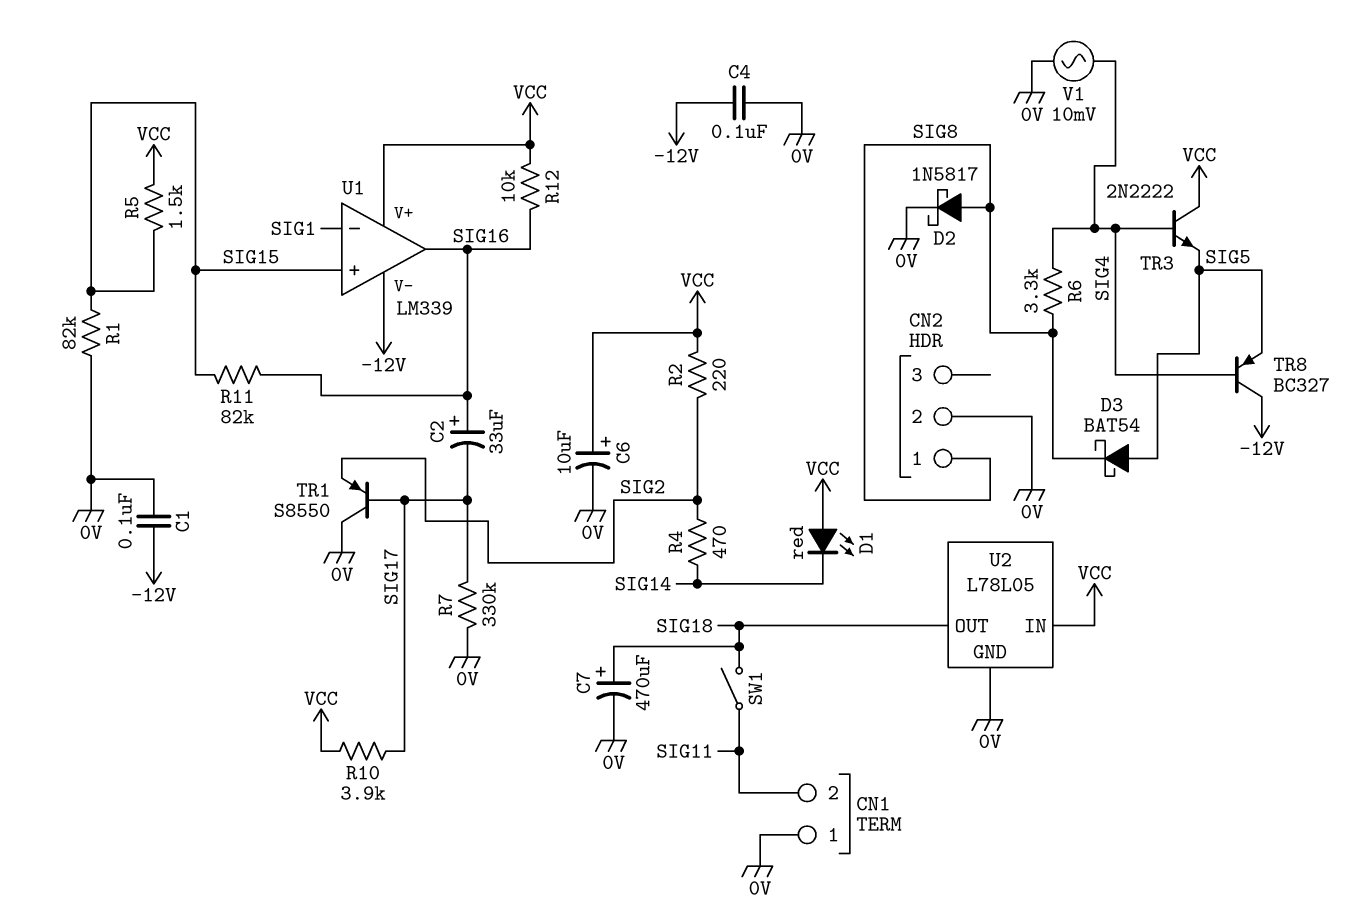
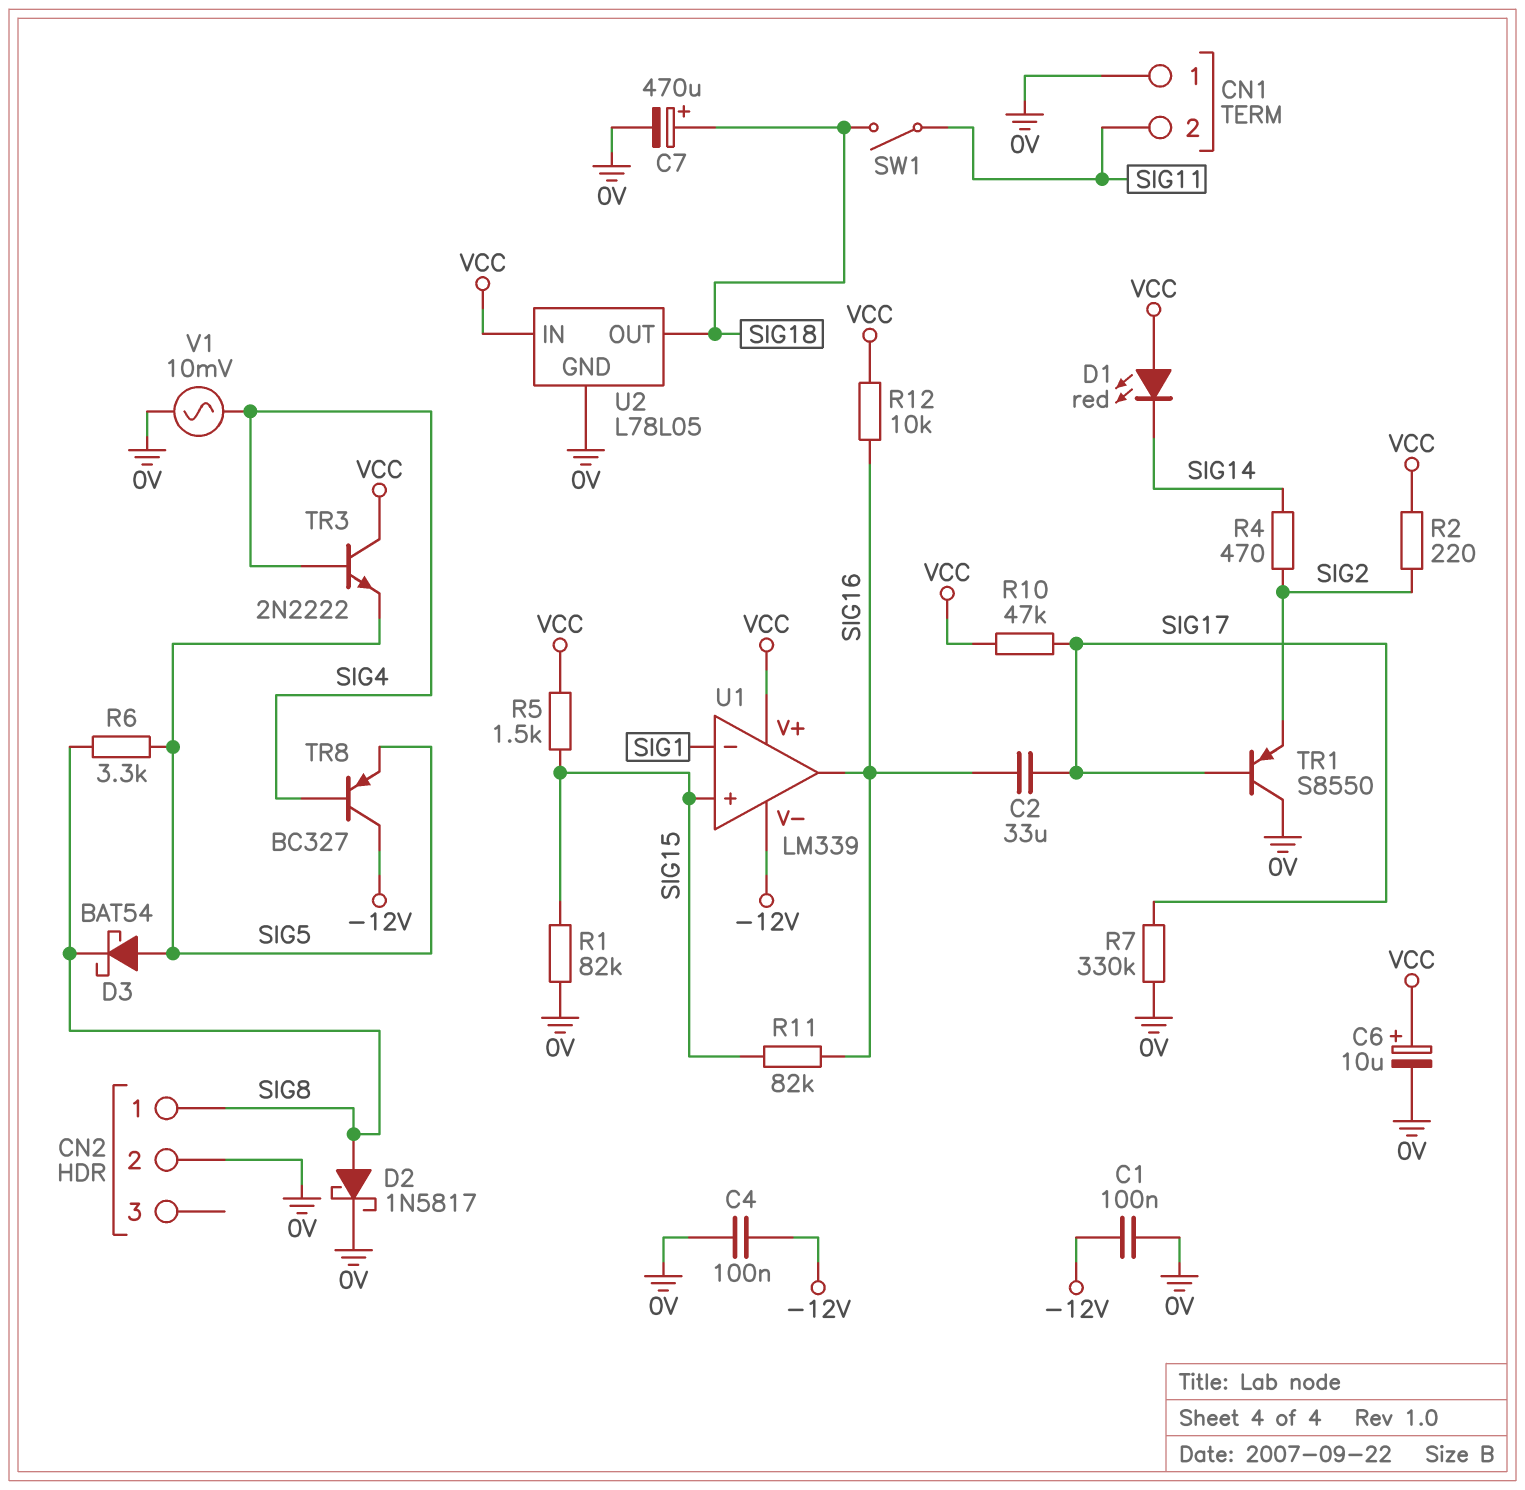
C2: 33uF (plus SIG16, minus SIG17) -> 33uF (SIG16, SIG17)
R6: 3.3k (SIG4, SIG8) -> 3.3k (SIG5, SIG8)
R10: 3.9k (SIG17, VCC) -> 47k (SIG17, VCC)

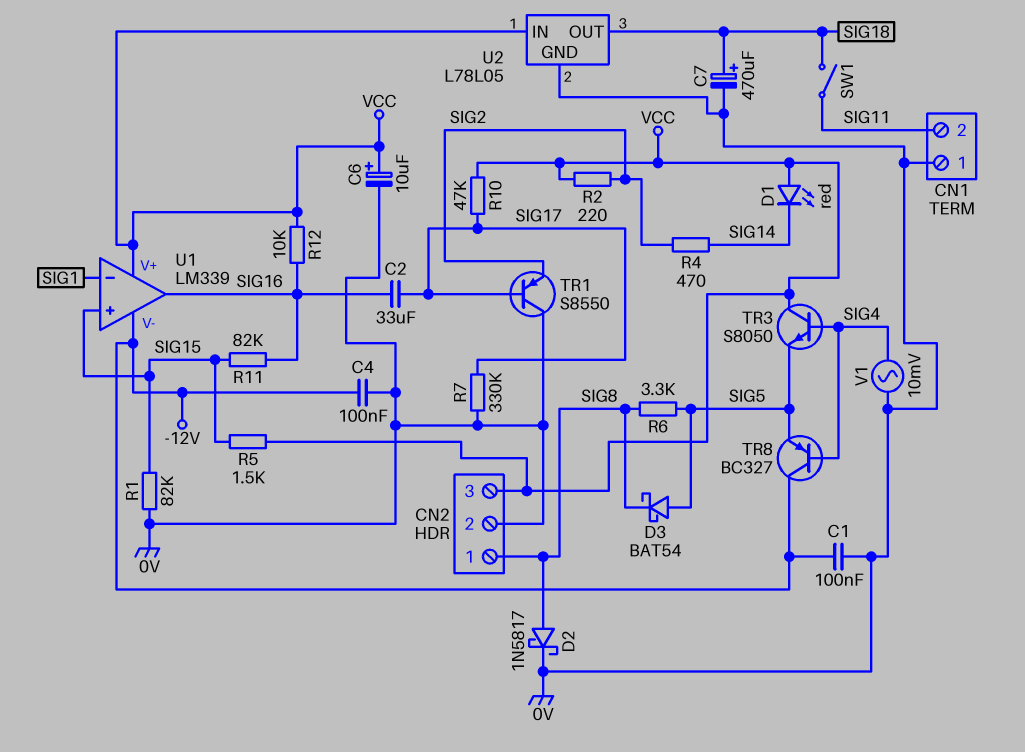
CN2 pin 3: none -> VCC
TR3: NPN 2N2222 (B SIG4, C VCC, E SIG5) -> NPN S8050 (B SIG4, C VCC, E SIG5)

